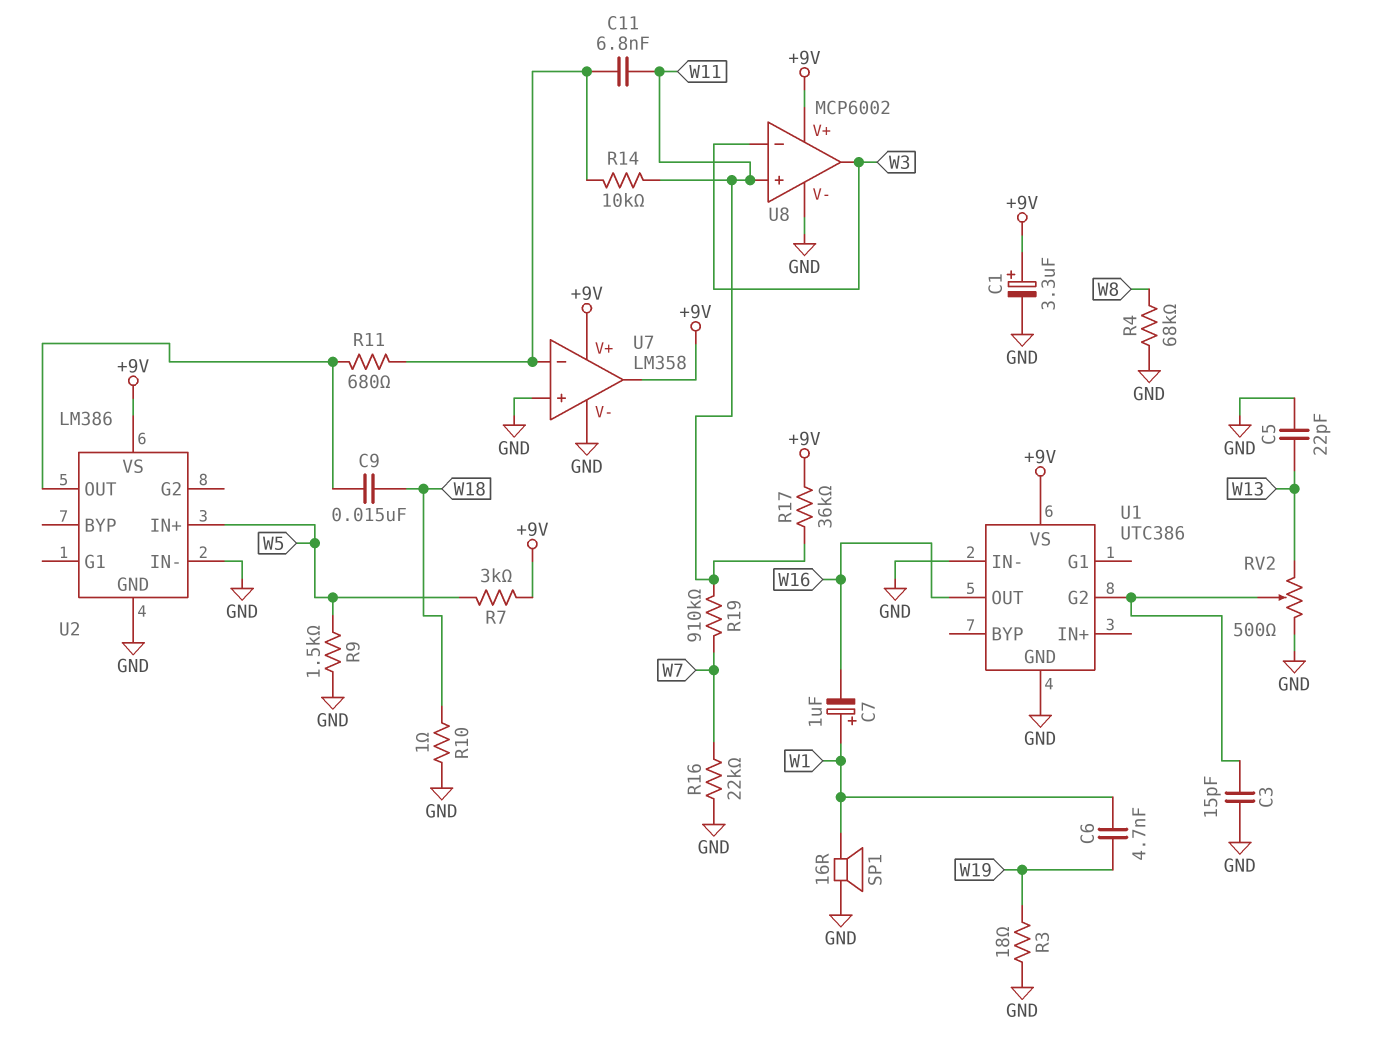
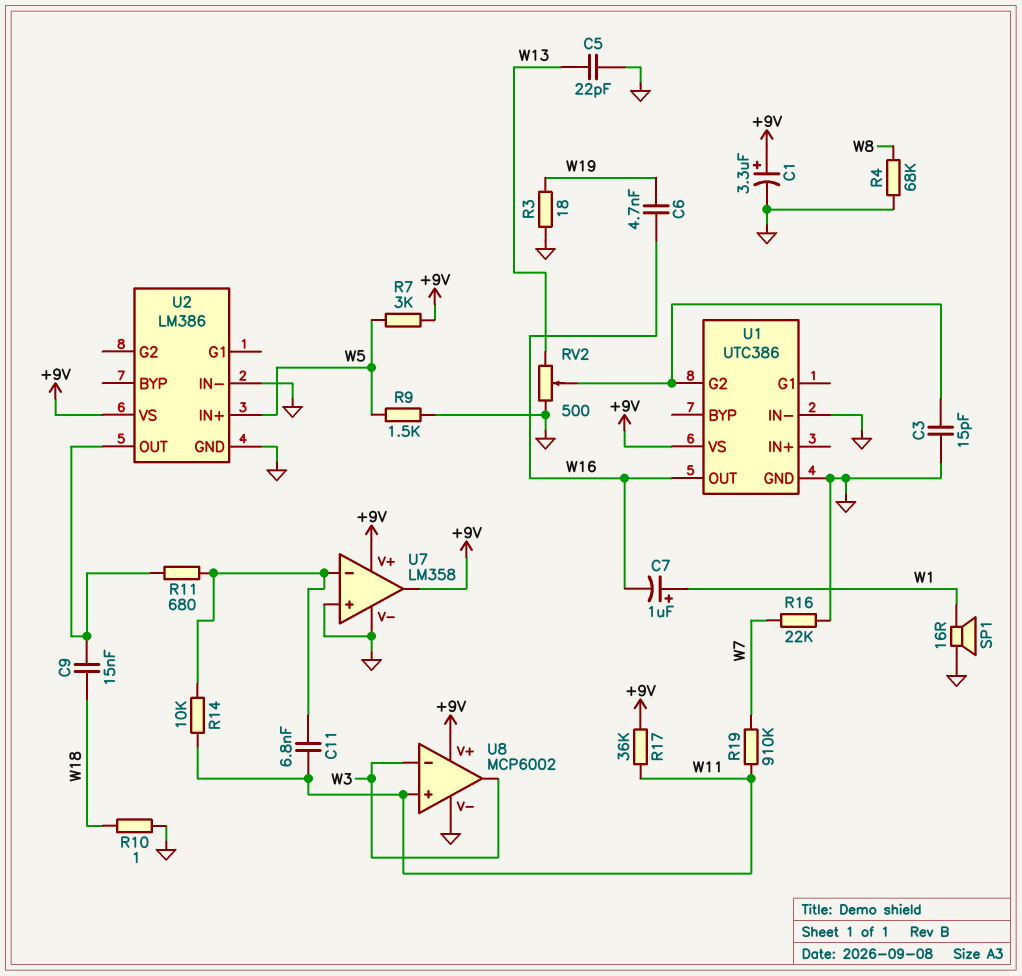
C6: 4.7nF (W1, W19) -> 4.7nF (W16, W19)

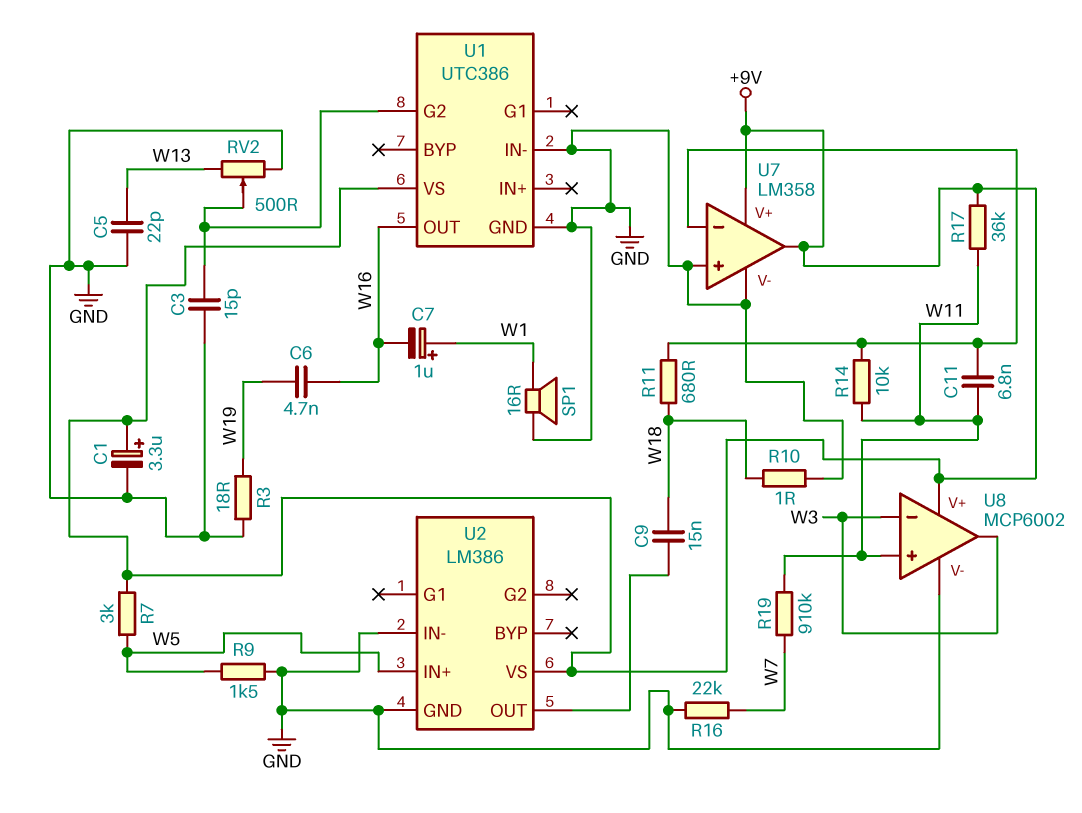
R4: 68k (GND, W8) -> none
R11: 680 (U2/OUT, U7/in-) -> 680 (U7/in-, W18)

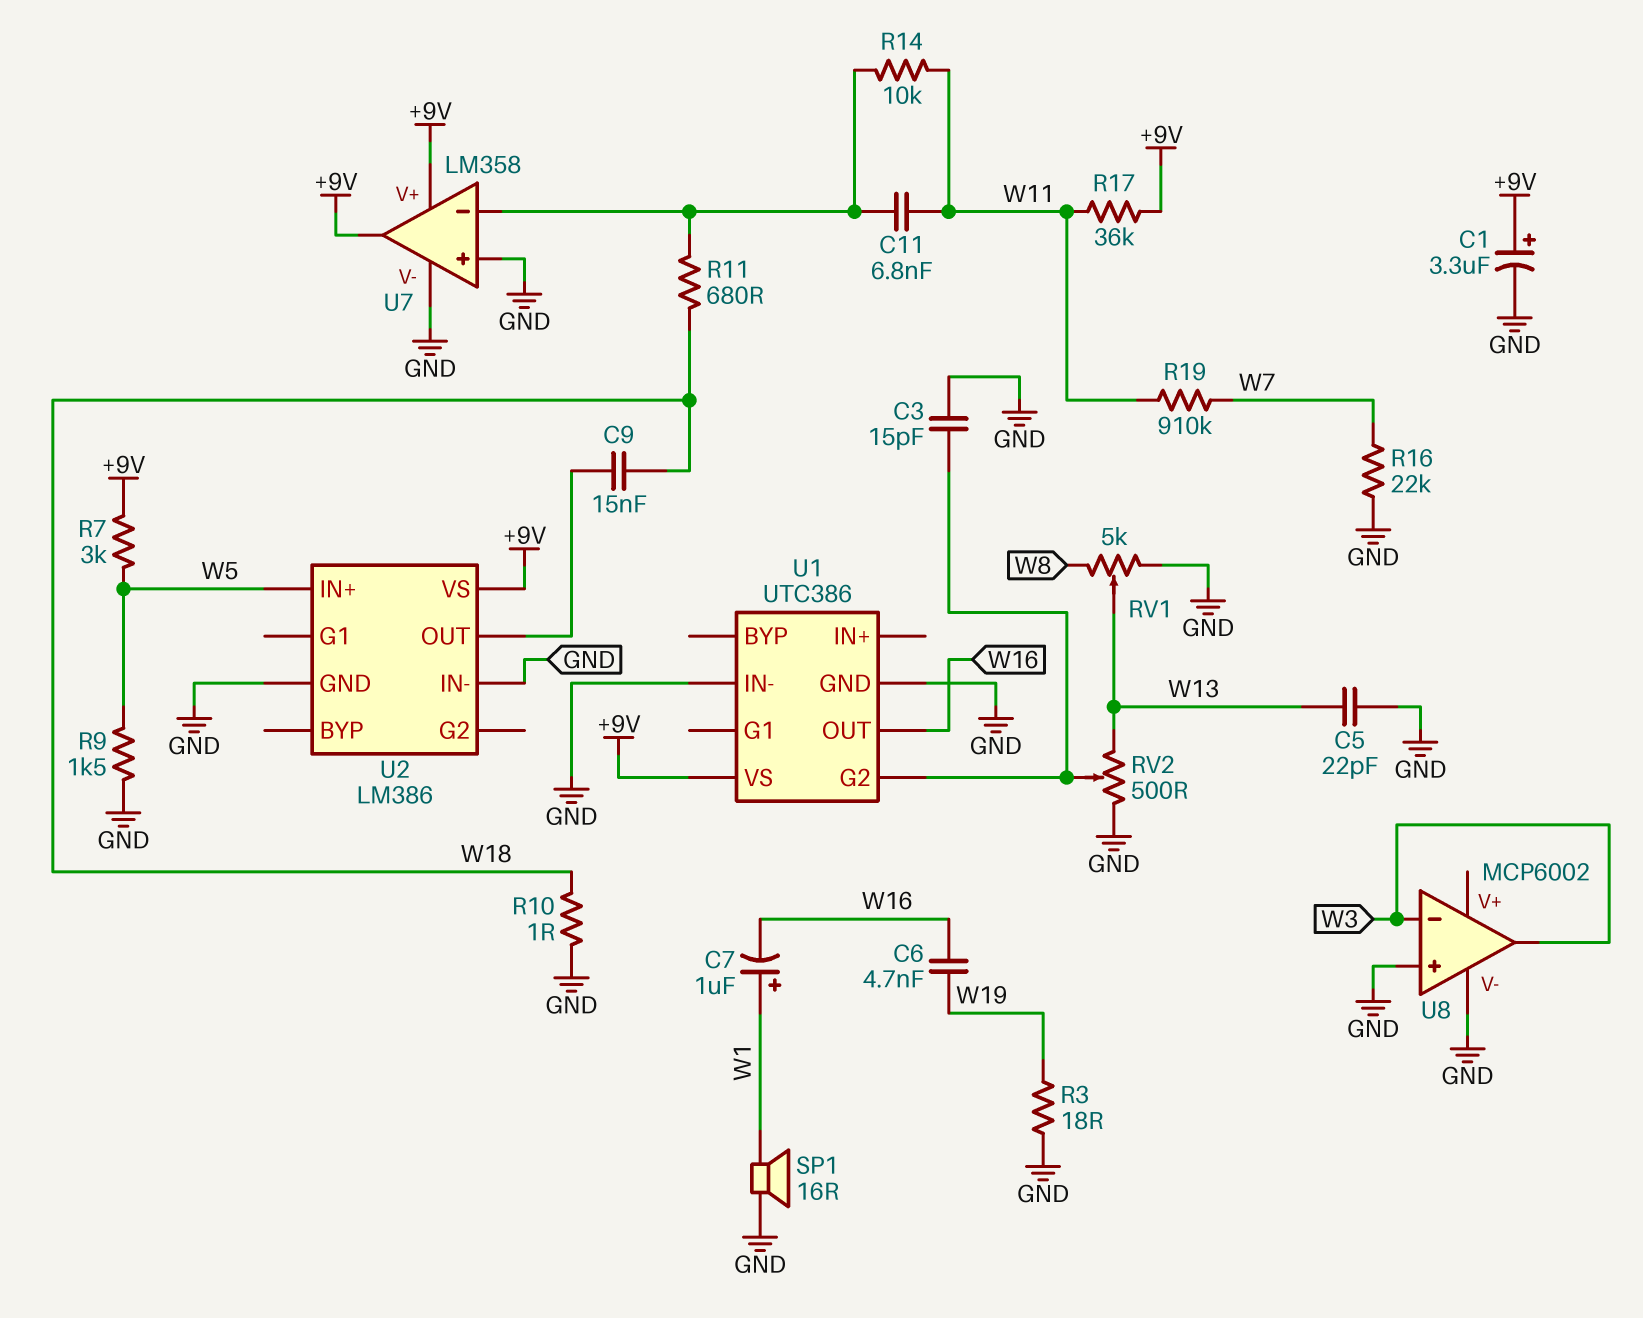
RV1: none -> 5k (GND, W8, wiper W13)
U8 pin V+: +9V -> none
U8 pin in+: W11 -> GND

